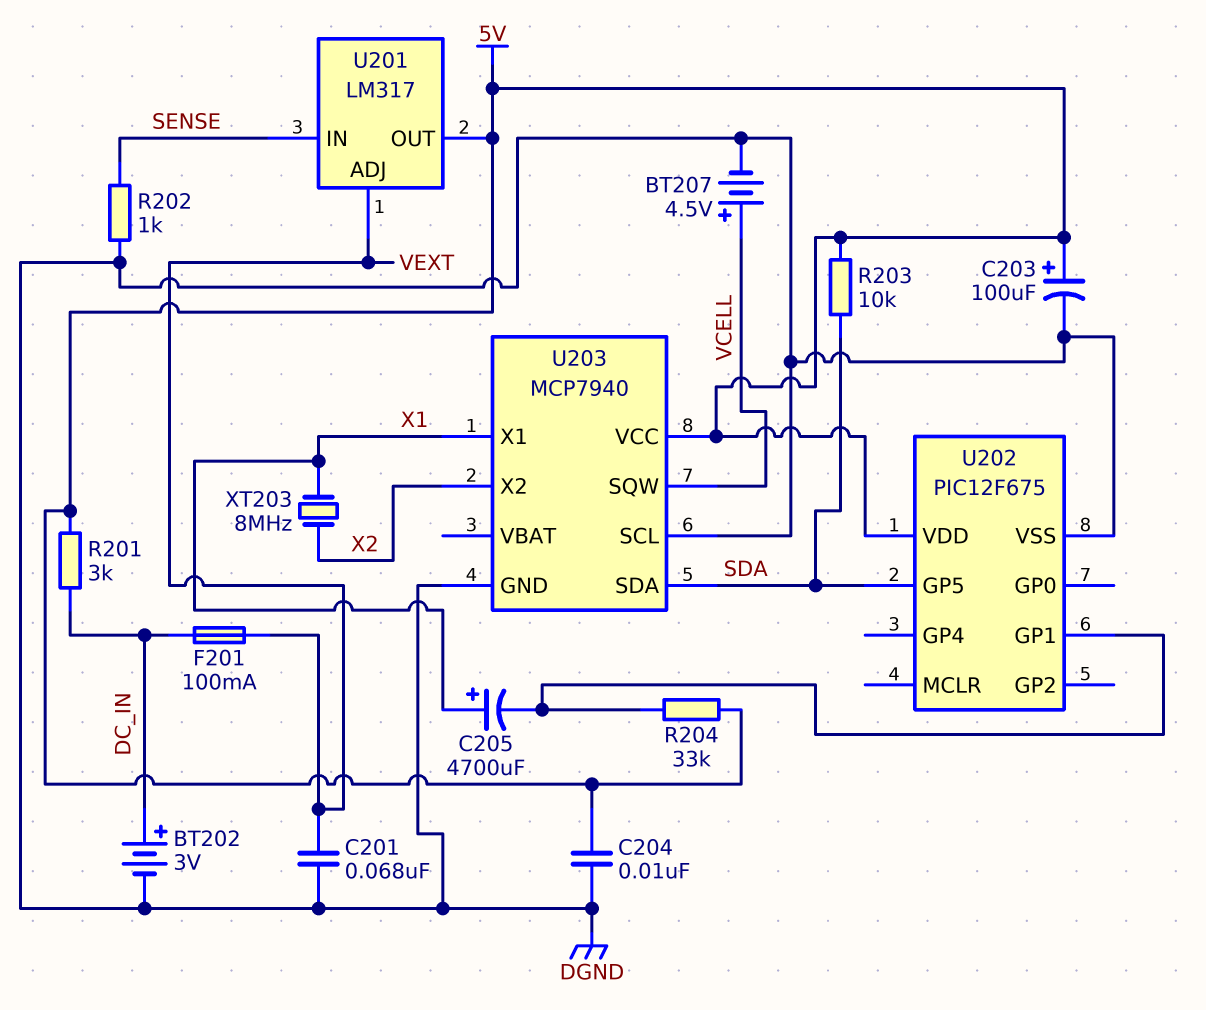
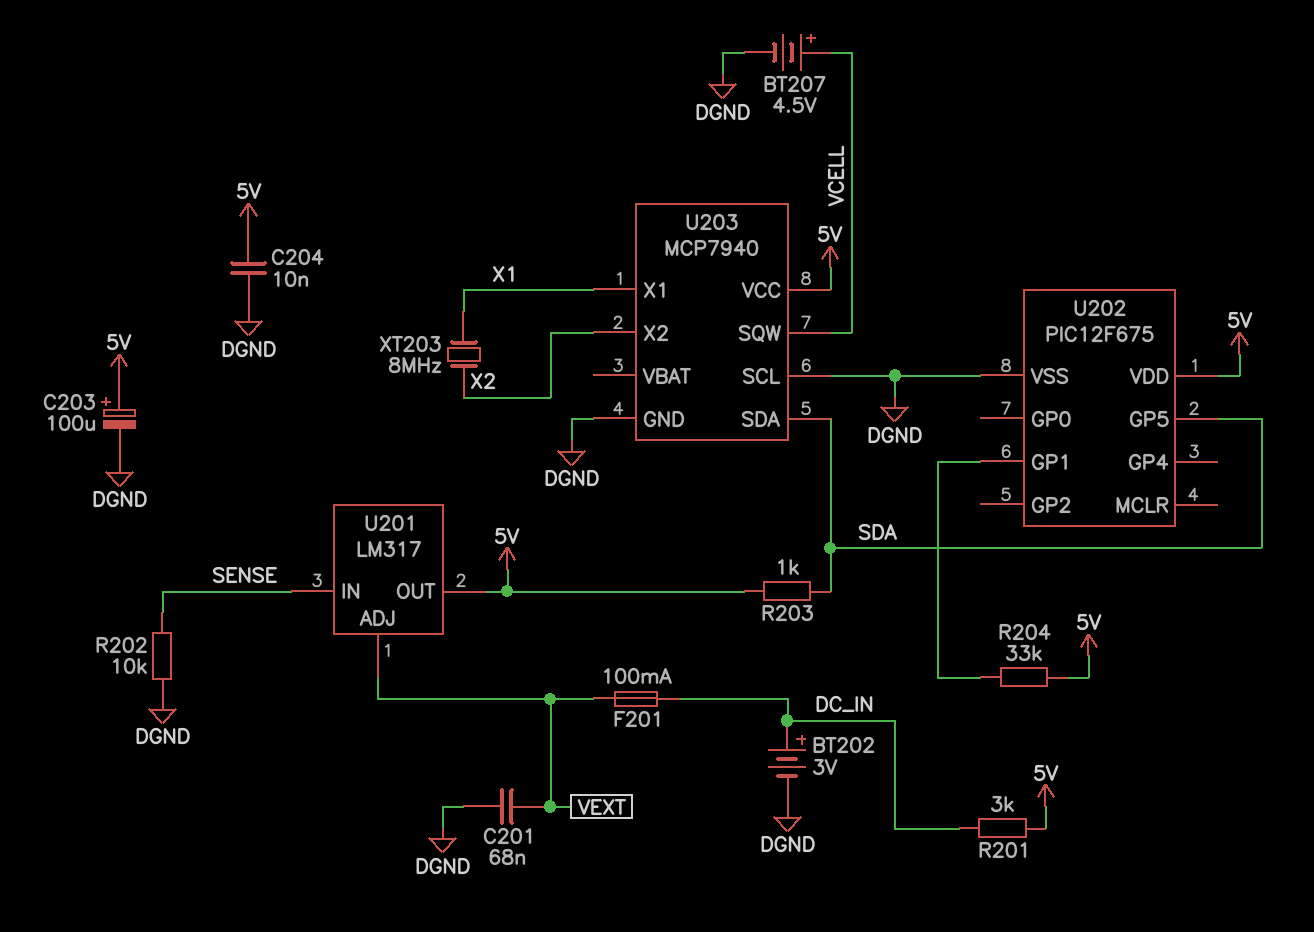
C205: 4700uF (plus X1, minus U202/GP1) -> none
R202: 1k (DGND, SENSE) -> 10k (DGND, SENSE)
R203: 10k (5V, SDA) -> 1k (5V, SDA)

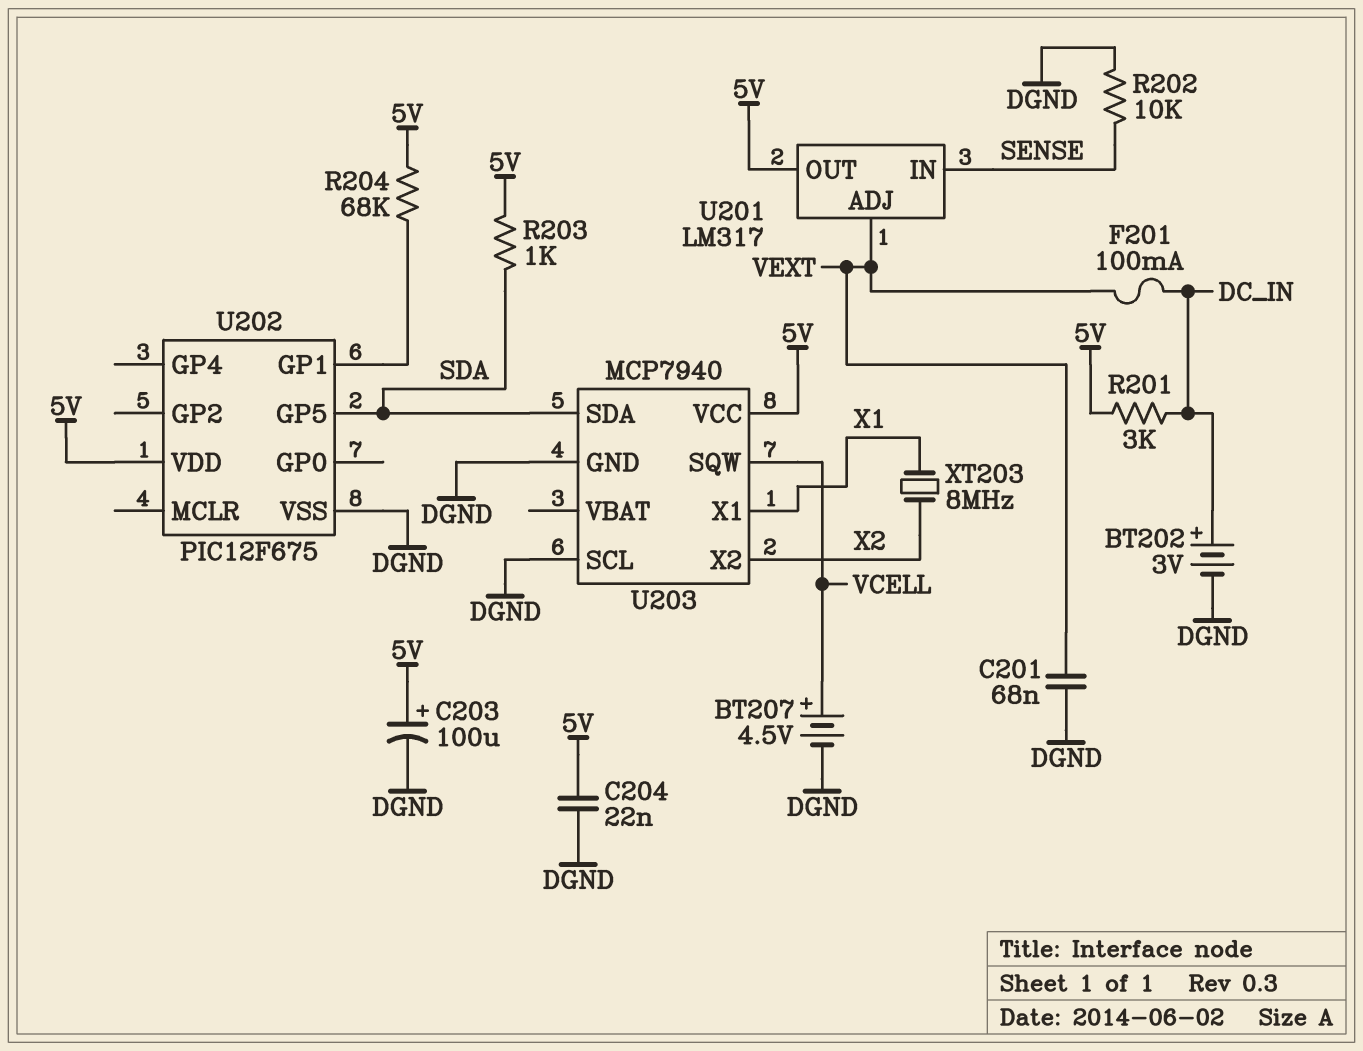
C204: 10nF (5V, DGND) -> 22nF (5V, DGND)
R204: 33k (5V, U202/GP1) -> 68k (5V, U202/GP1)

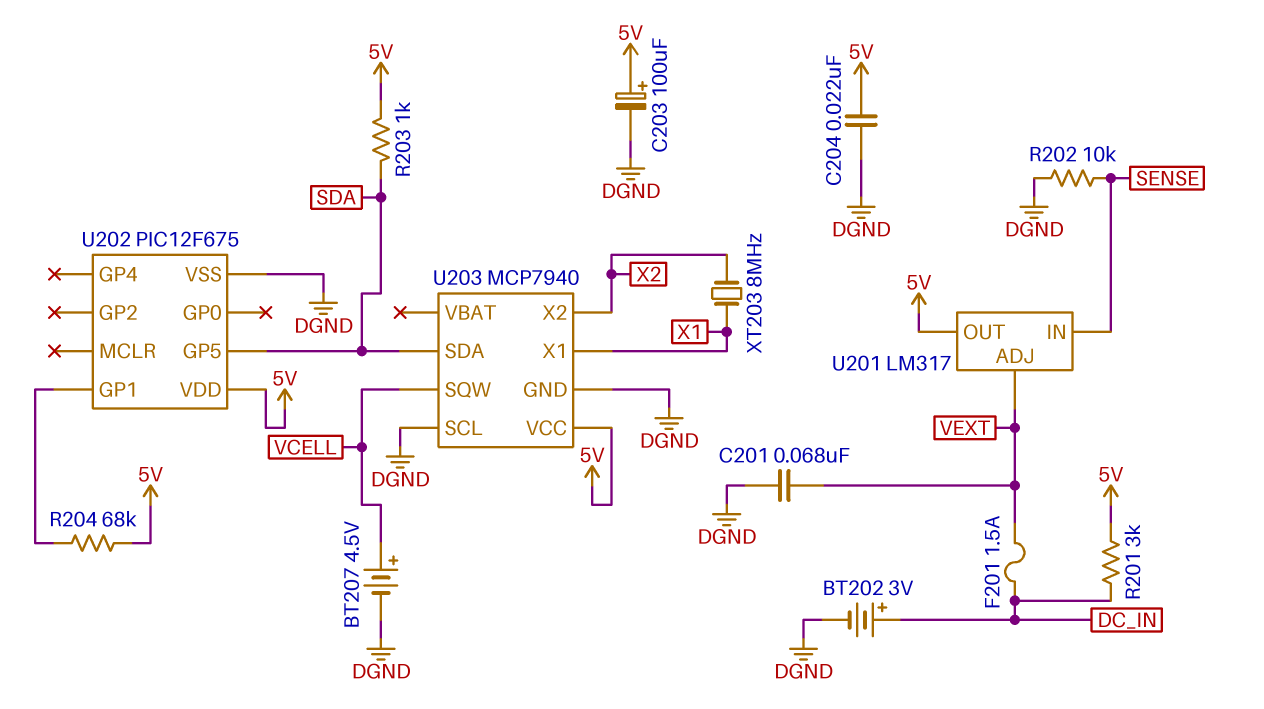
F201: 100mA (DC_IN, VEXT) -> 1.5A (DC_IN, VEXT)

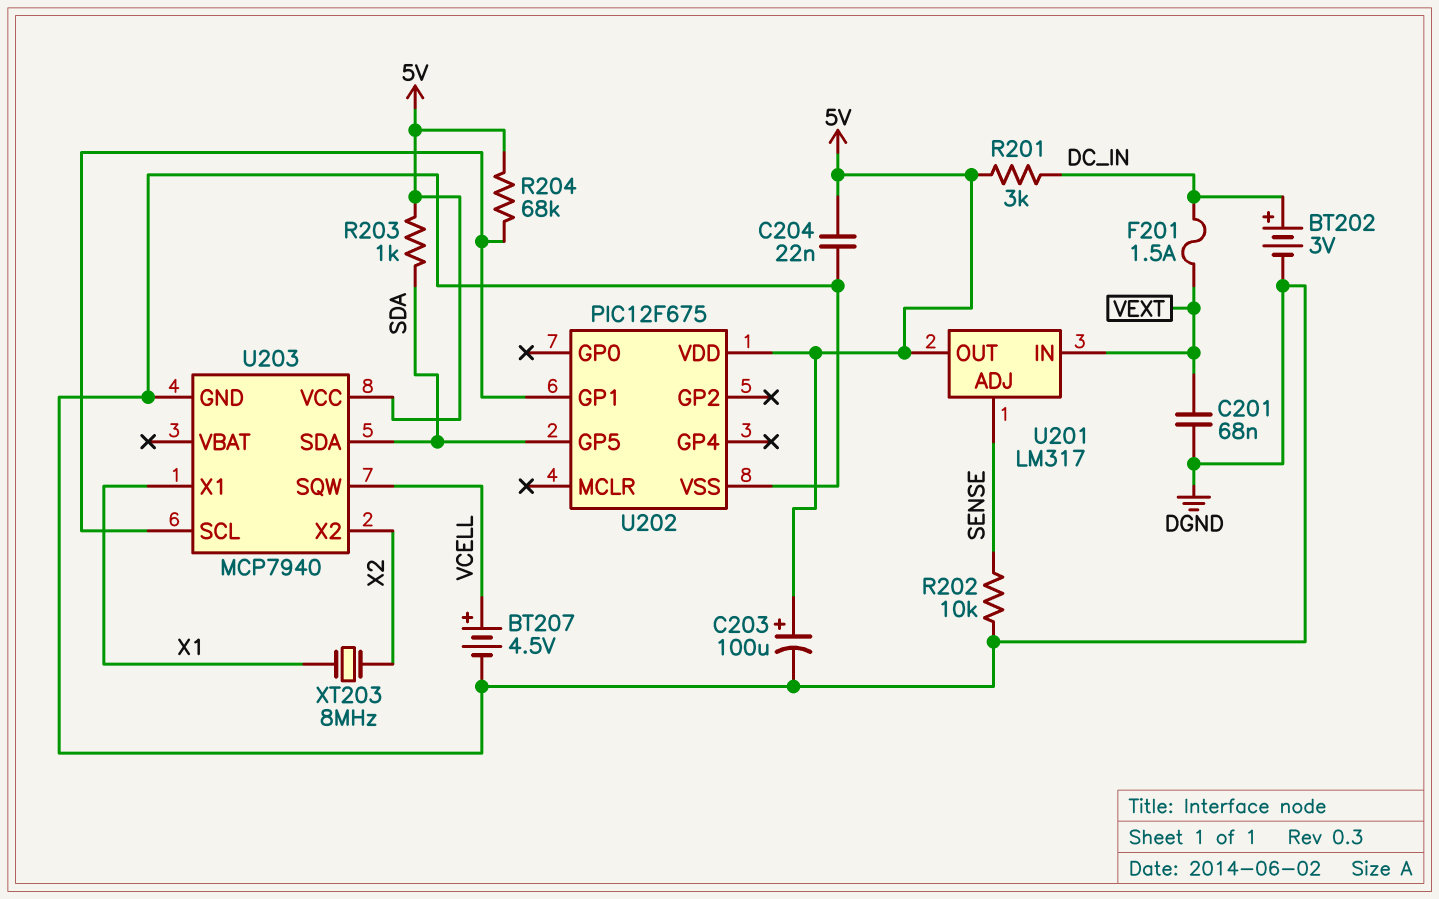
U201 pin ADJ: VEXT -> SENSE
U201 pin IN: SENSE -> VEXT
U203 pin SCL: DGND -> U202/GP1

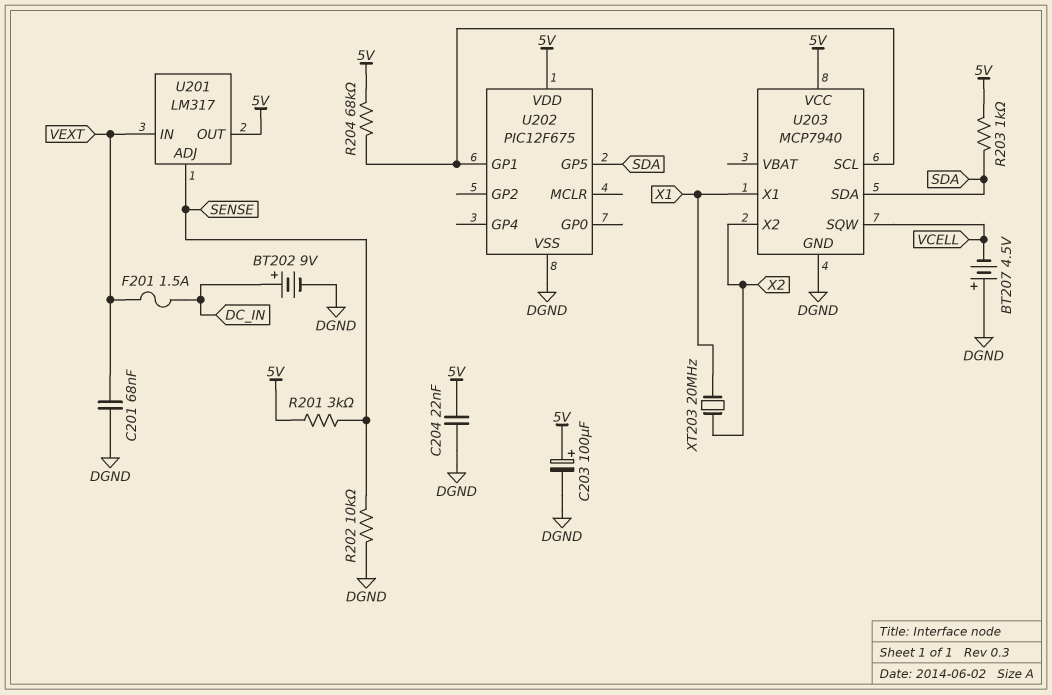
BT202: 3V (plus DC_IN, minus DGND) -> 9V (plus DC_IN, minus DGND)
BT207: 4.5V (plus VCELL, minus DGND) -> 4.5V (plus DGND, minus VCELL)
R201: 3k (5V, DC_IN) -> 3k (5V, SENSE)
XT203: 8MHz (X1, X2) -> 20MHz (X1, X2)

